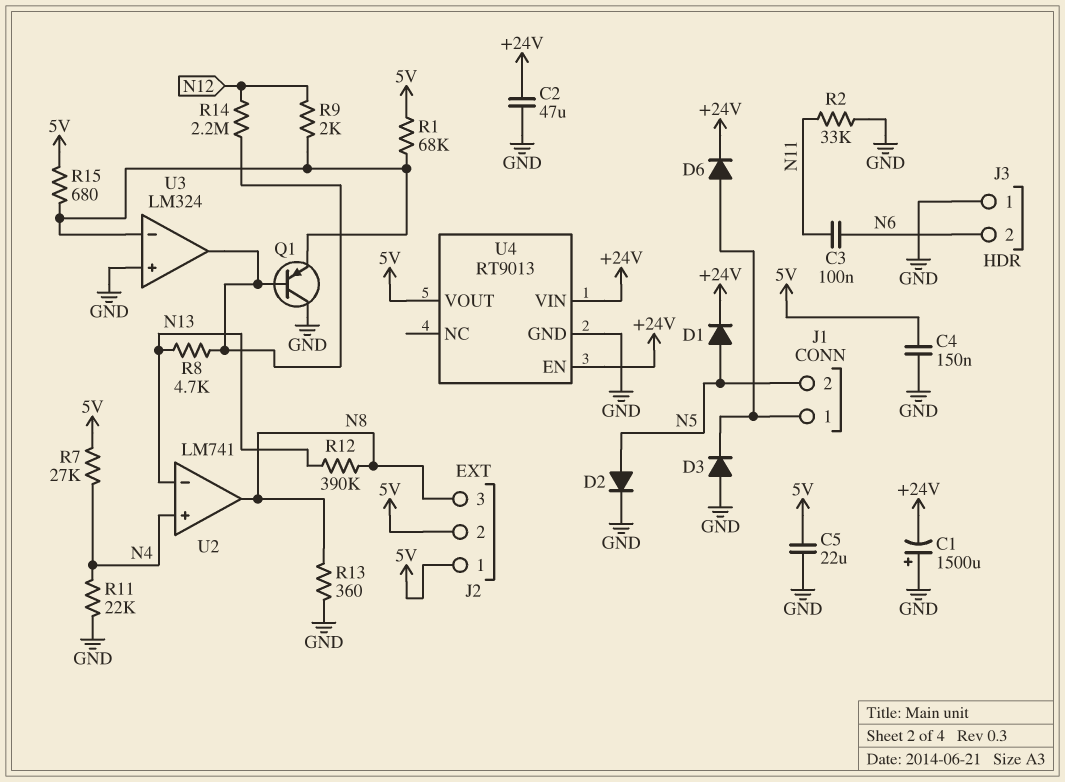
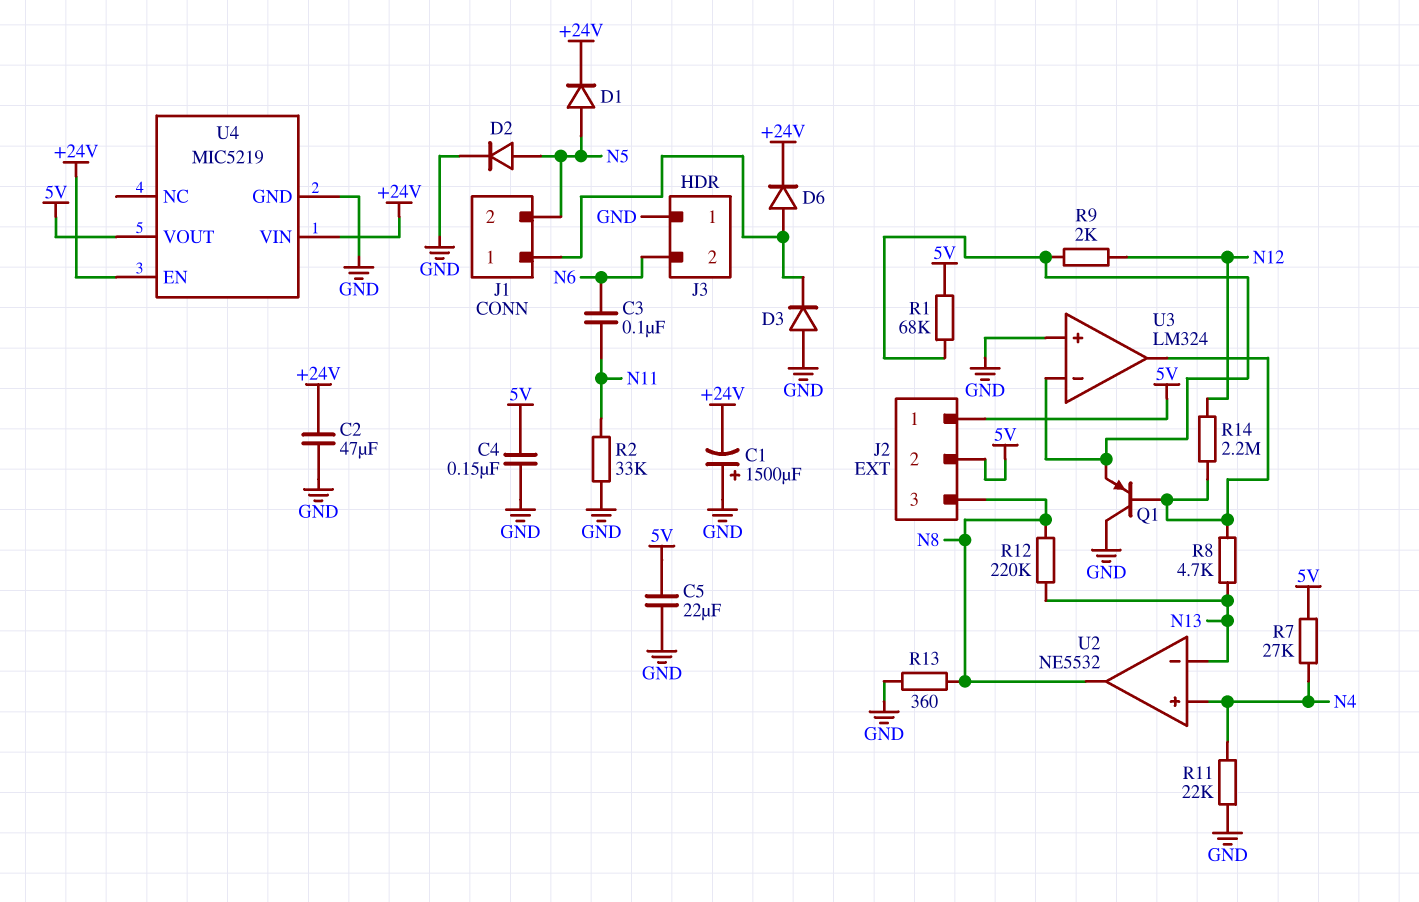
R12: 390k (N8, N13) -> 220k (N8, N13)
R15: 680 (5V, U3/in-) -> none
U2: LM741 -> NE5532
U4: RT9013 -> MIC5219

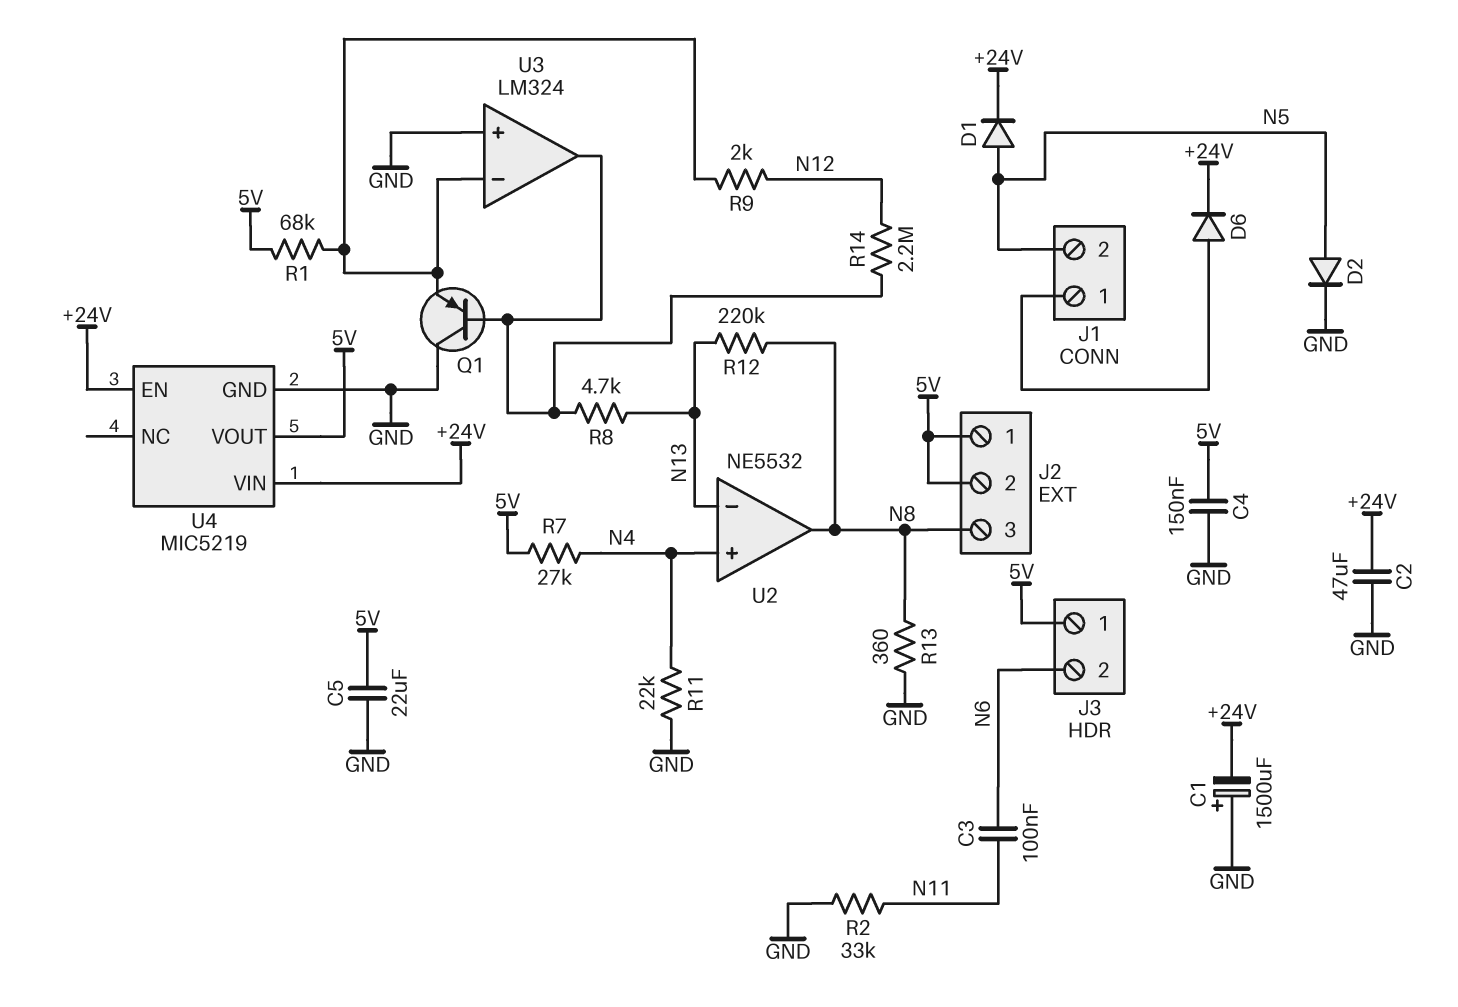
D3: diode (A GND, K J1/1) -> none
J3 pin 1: GND -> 5V

